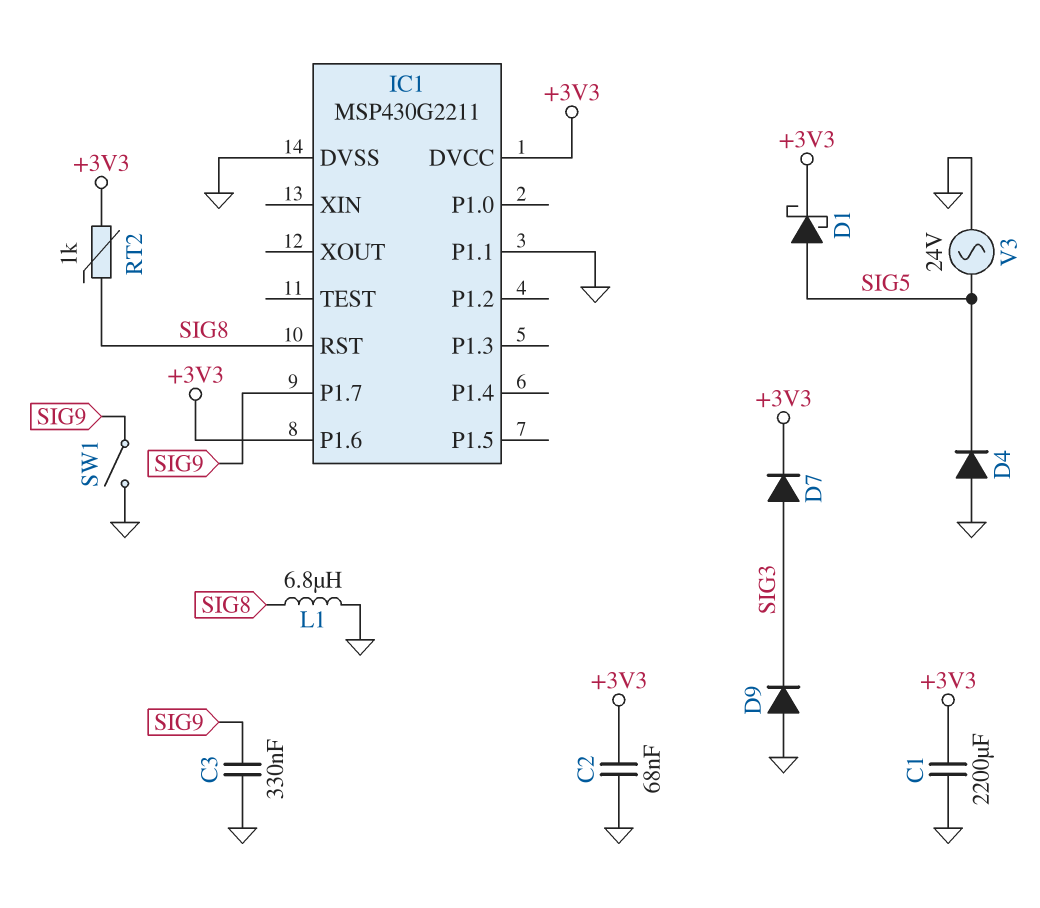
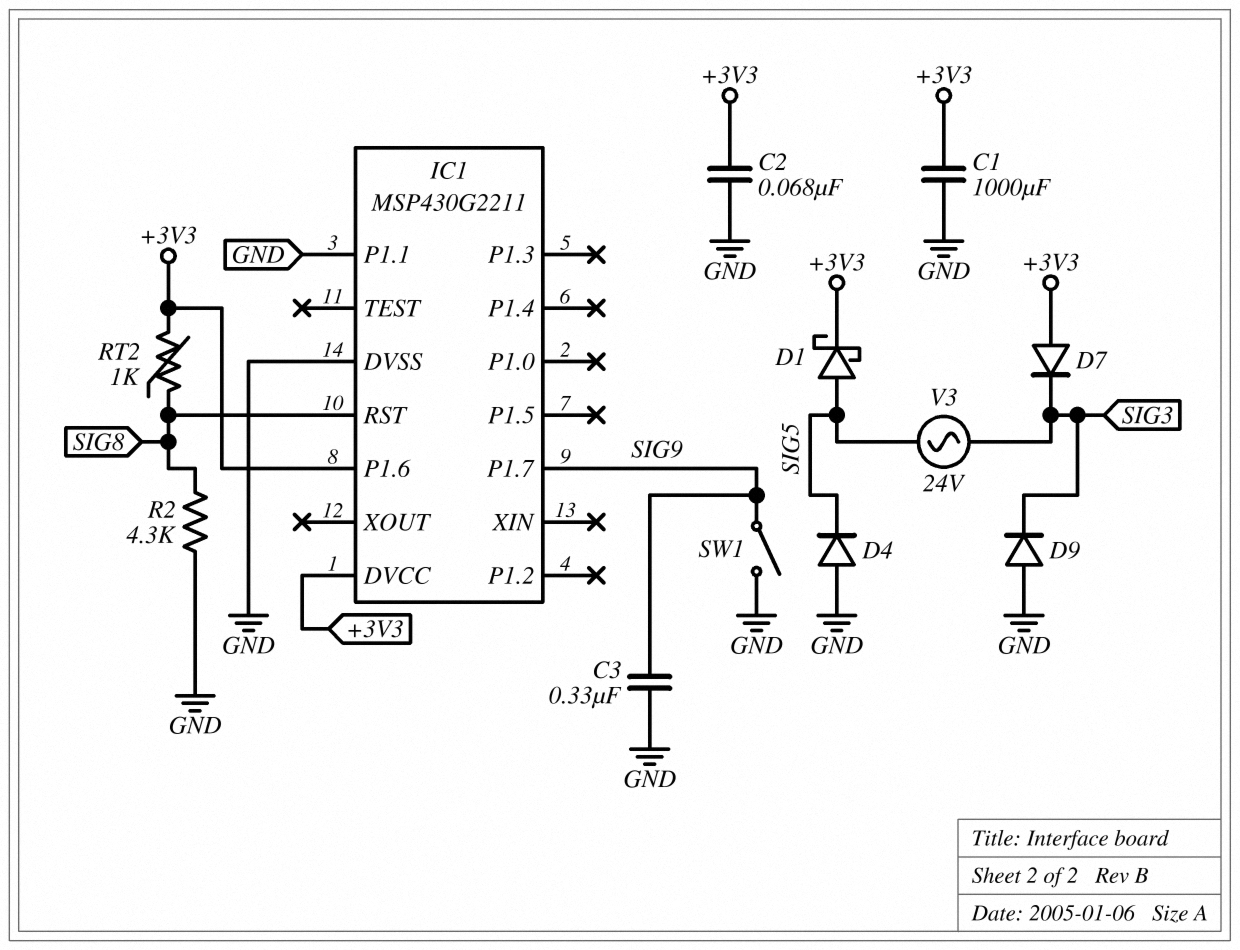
C1: 2200uF (+3V3, GND) -> 1000uF (+3V3, GND)
D7: diode (A SIG3, K +3V3) -> diode (A +3V3, K SIG3)
L1: 6.8uH (GND, SIG8) -> none
R2: none -> 4.3k (GND, SIG8)
V3: AC 24V (GND, SIG5) -> AC 24V (SIG3, SIG5)

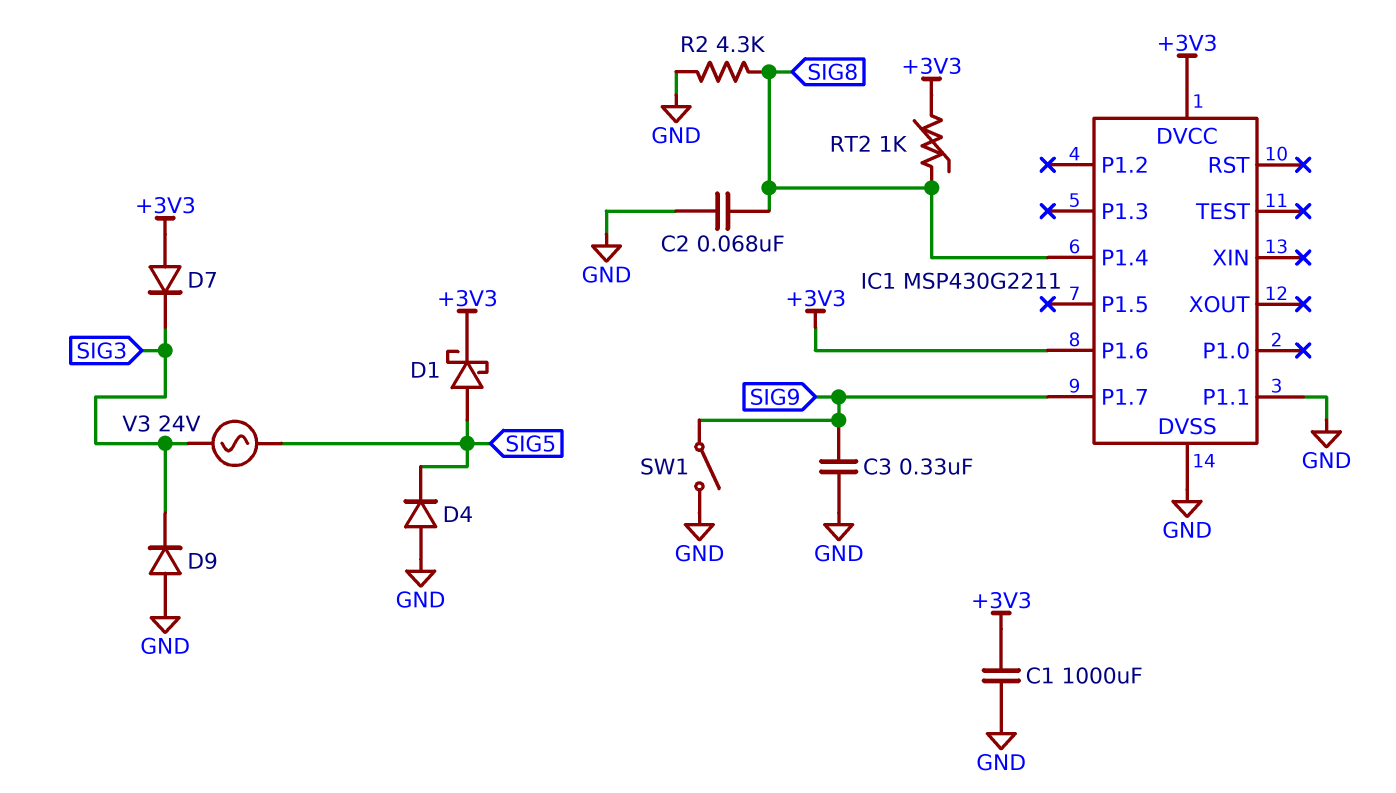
C2: 68nF (+3V3, GND) -> 68nF (GND, SIG8)
IC1 pin P1.4: none -> SIG8
IC1 pin RST: SIG8 -> none

